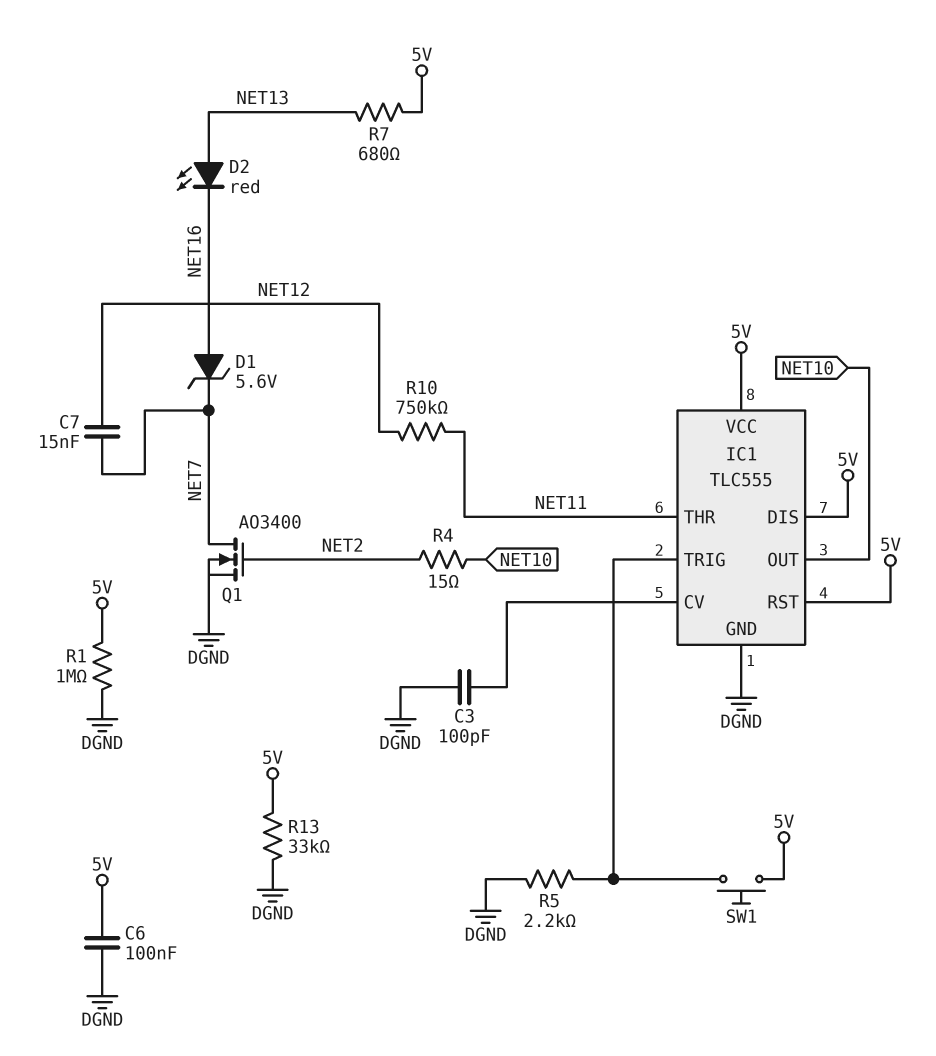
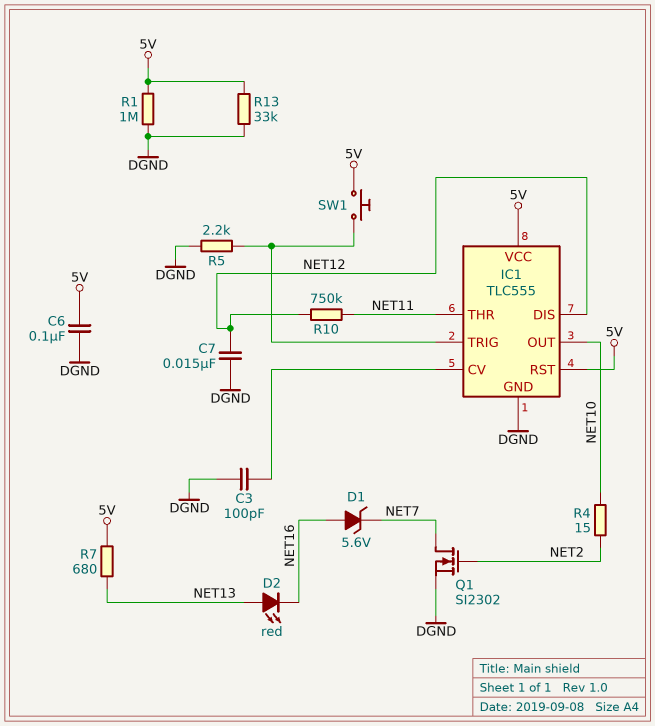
C7: 15nF (NET7, NET12) -> 15nF (DGND, NET12)
IC1 pin DIS: 5V -> NET12
Q1: NMOS AO3400 (G NET2, D NET7, S DGND) -> NMOS SI2302 (G NET2, D NET7, S DGND)

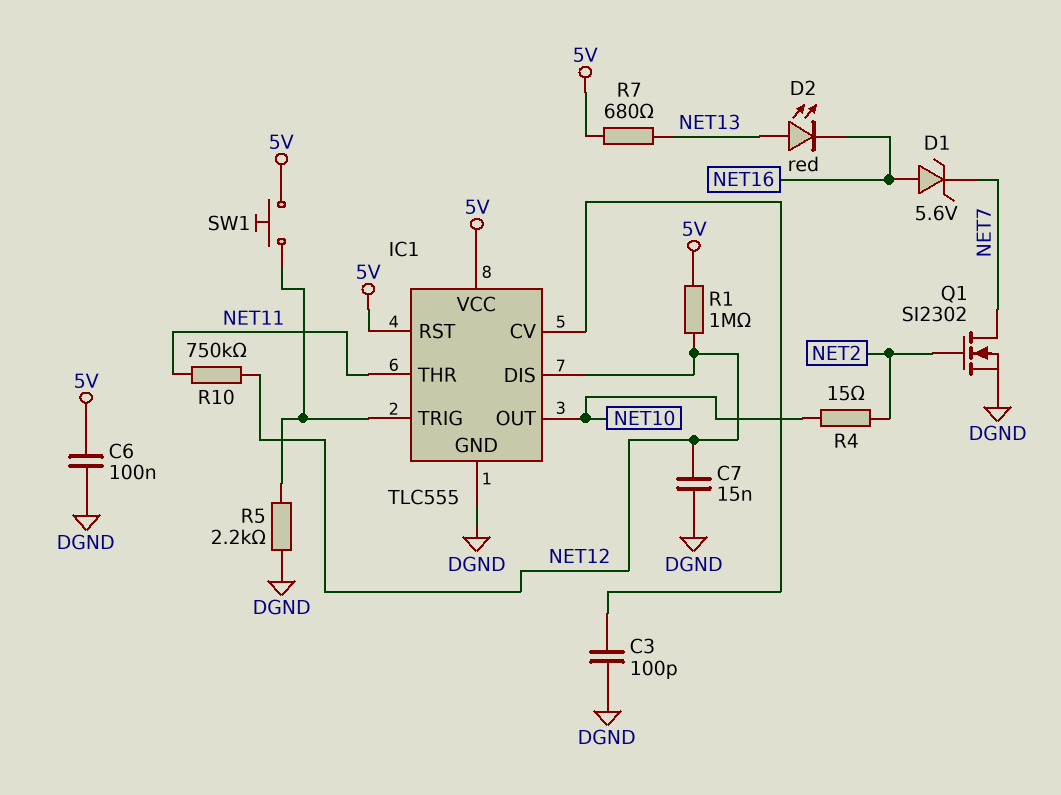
R1: 1M (5V, DGND) -> 1M (5V, NET12)
R13: 33k (5V, DGND) -> none

